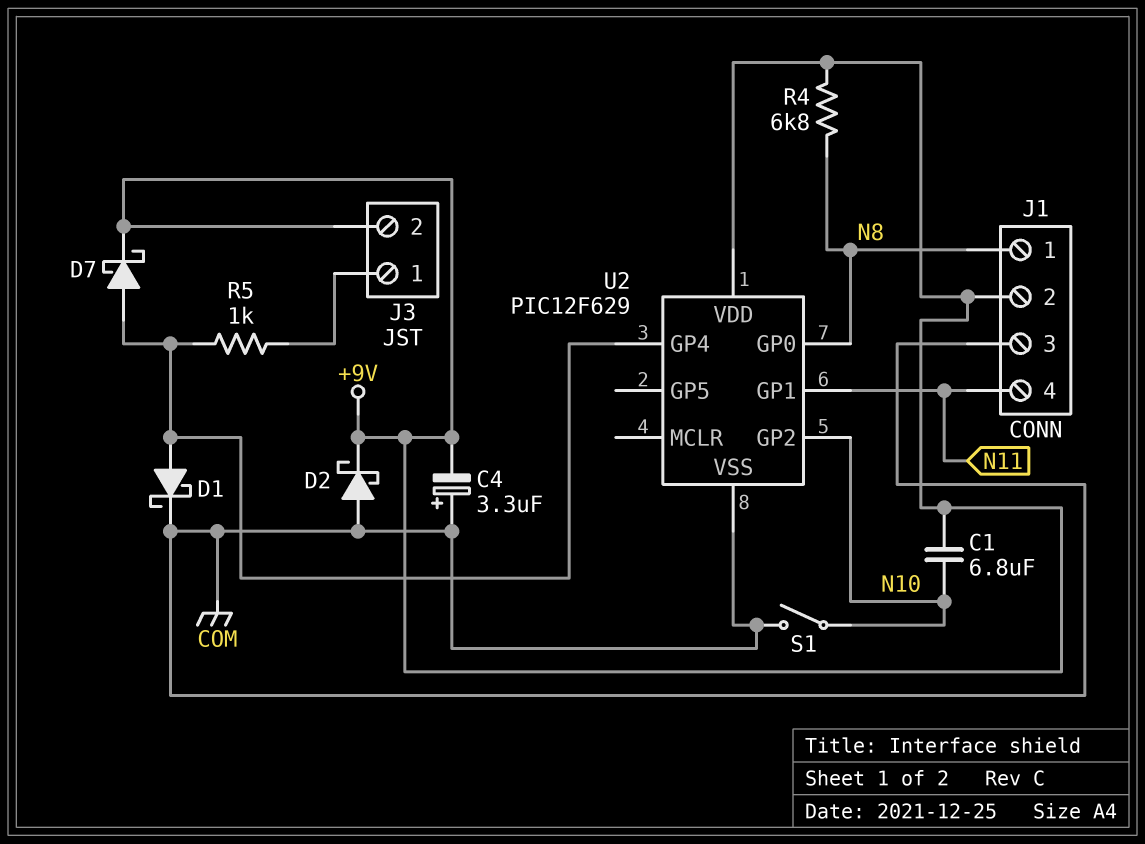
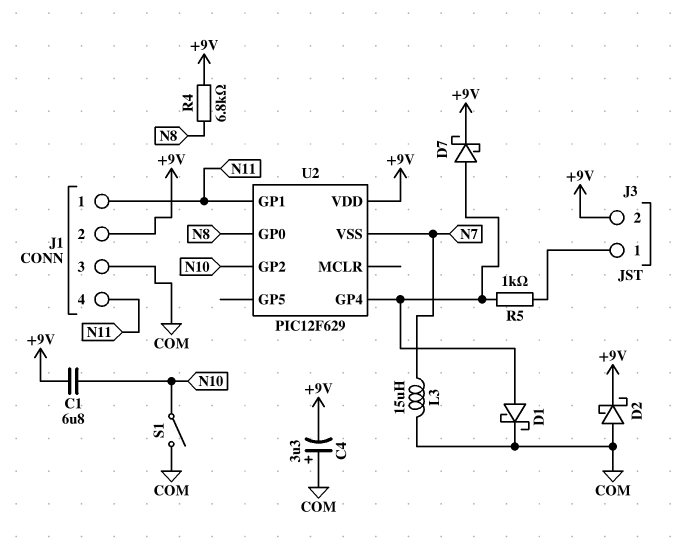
J1 pin 1: N8 -> N11
L3: none -> 15uH (COM, N7)
U2 pin VSS: COM -> N7

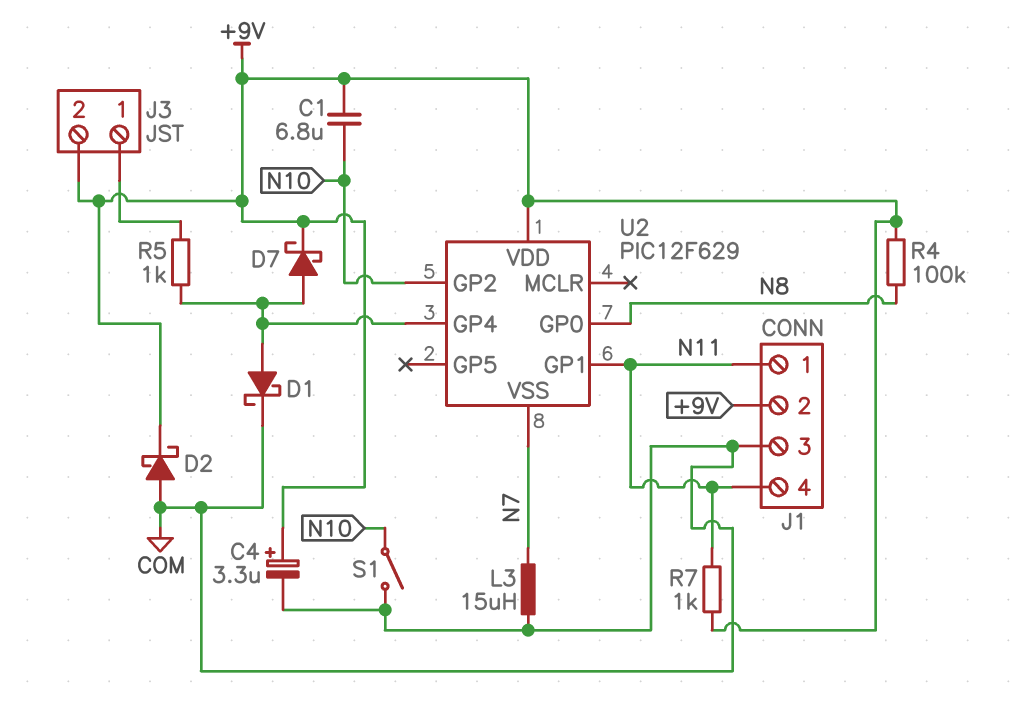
C4: 3.3uF (plus COM, minus +9V) -> 3.3uF (plus +9V, minus COM)
R4: 6.8k (+9V, N8) -> 100k (+9V, N8)
R7: none -> 1k (+9V, N11)

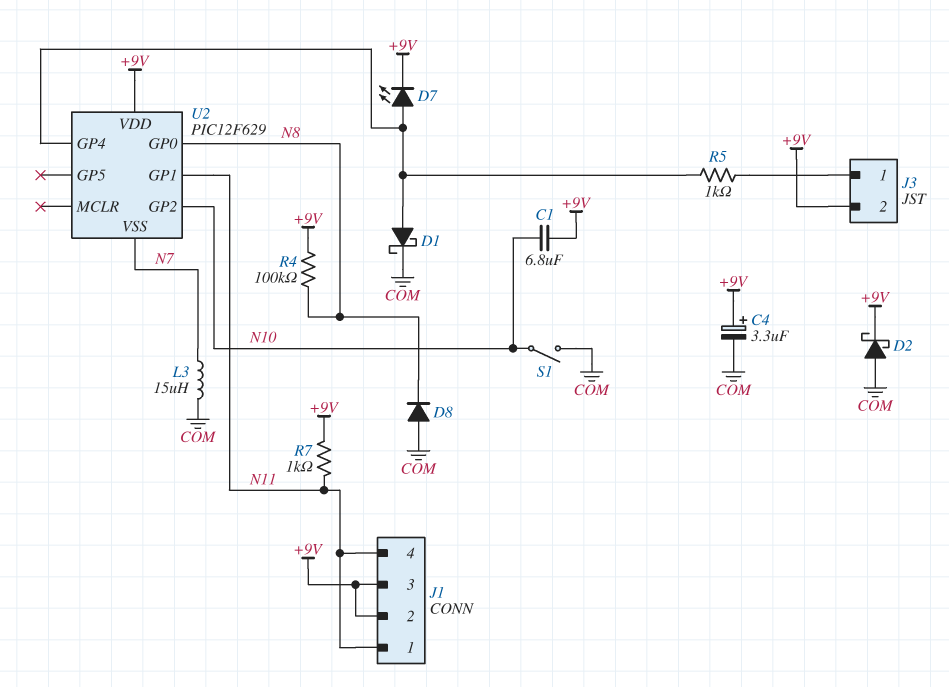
D7: schottky (A U2/GP4, K +9V) -> LED (A U2/GP4, K +9V)
D8: none -> diode (A COM, K N8)
J1 pin 3: COM -> +9V

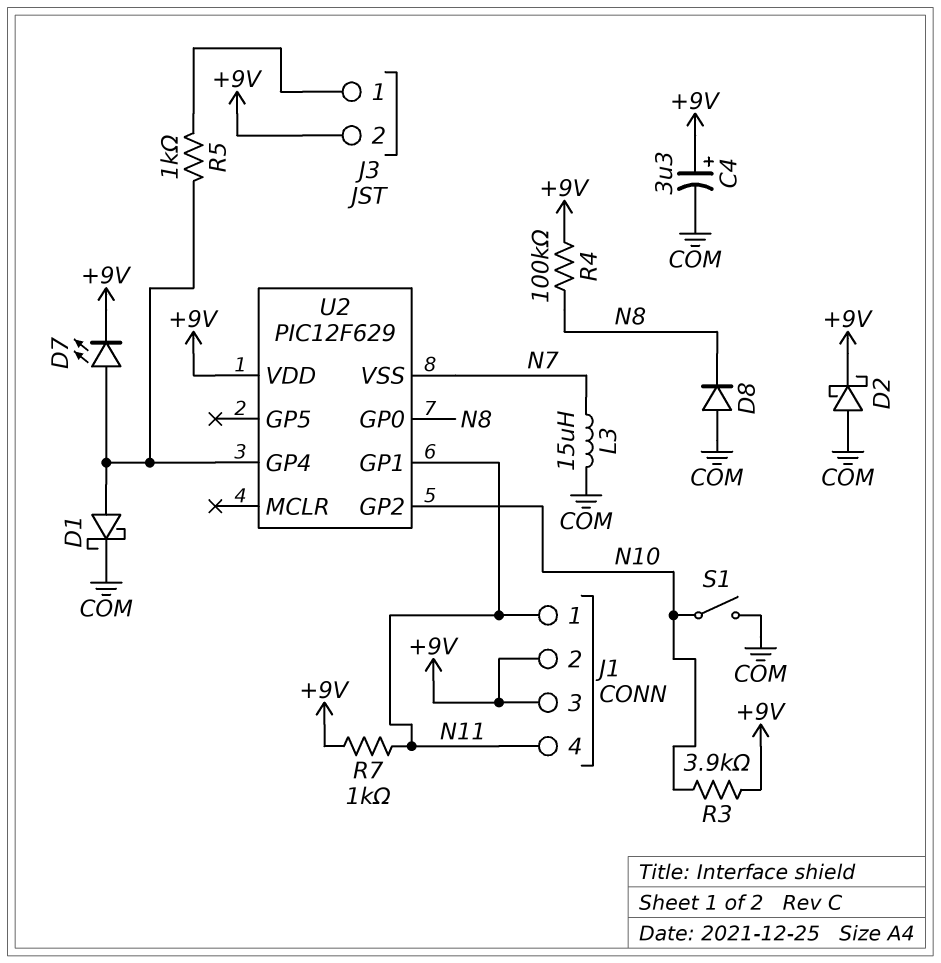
C1: 6.8uF (+9V, N10) -> none
R3: none -> 3.9k (+9V, N10)

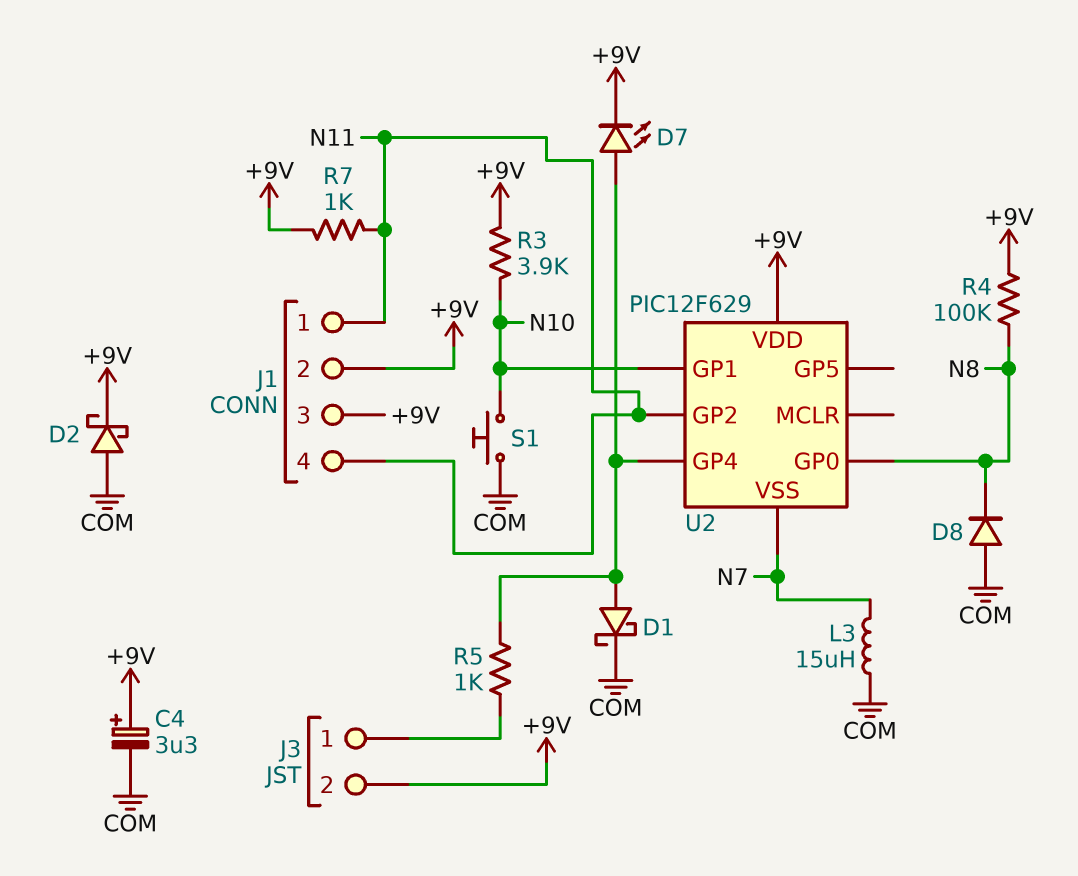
S1: switch (COM, N10) -> button (COM, N10)
U2 pin GP1: N11 -> N10
U2 pin GP2: N10 -> N11

